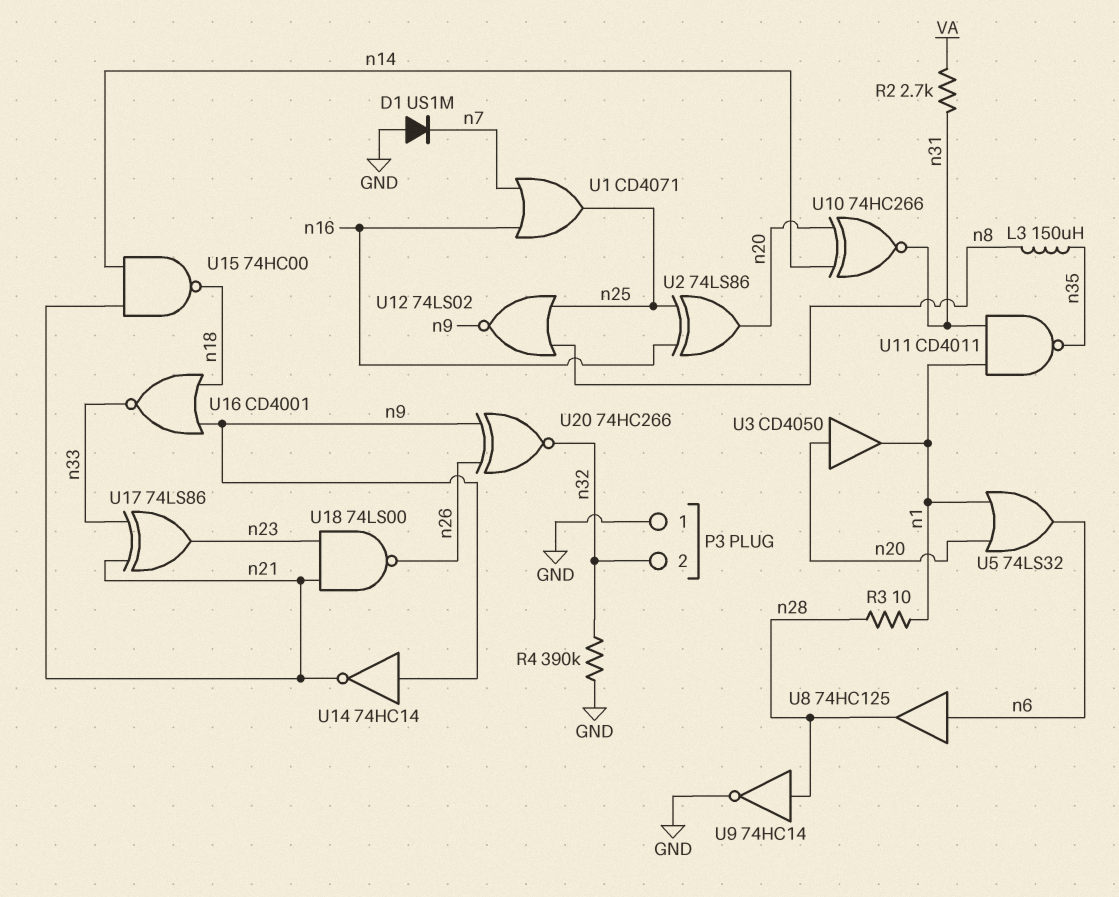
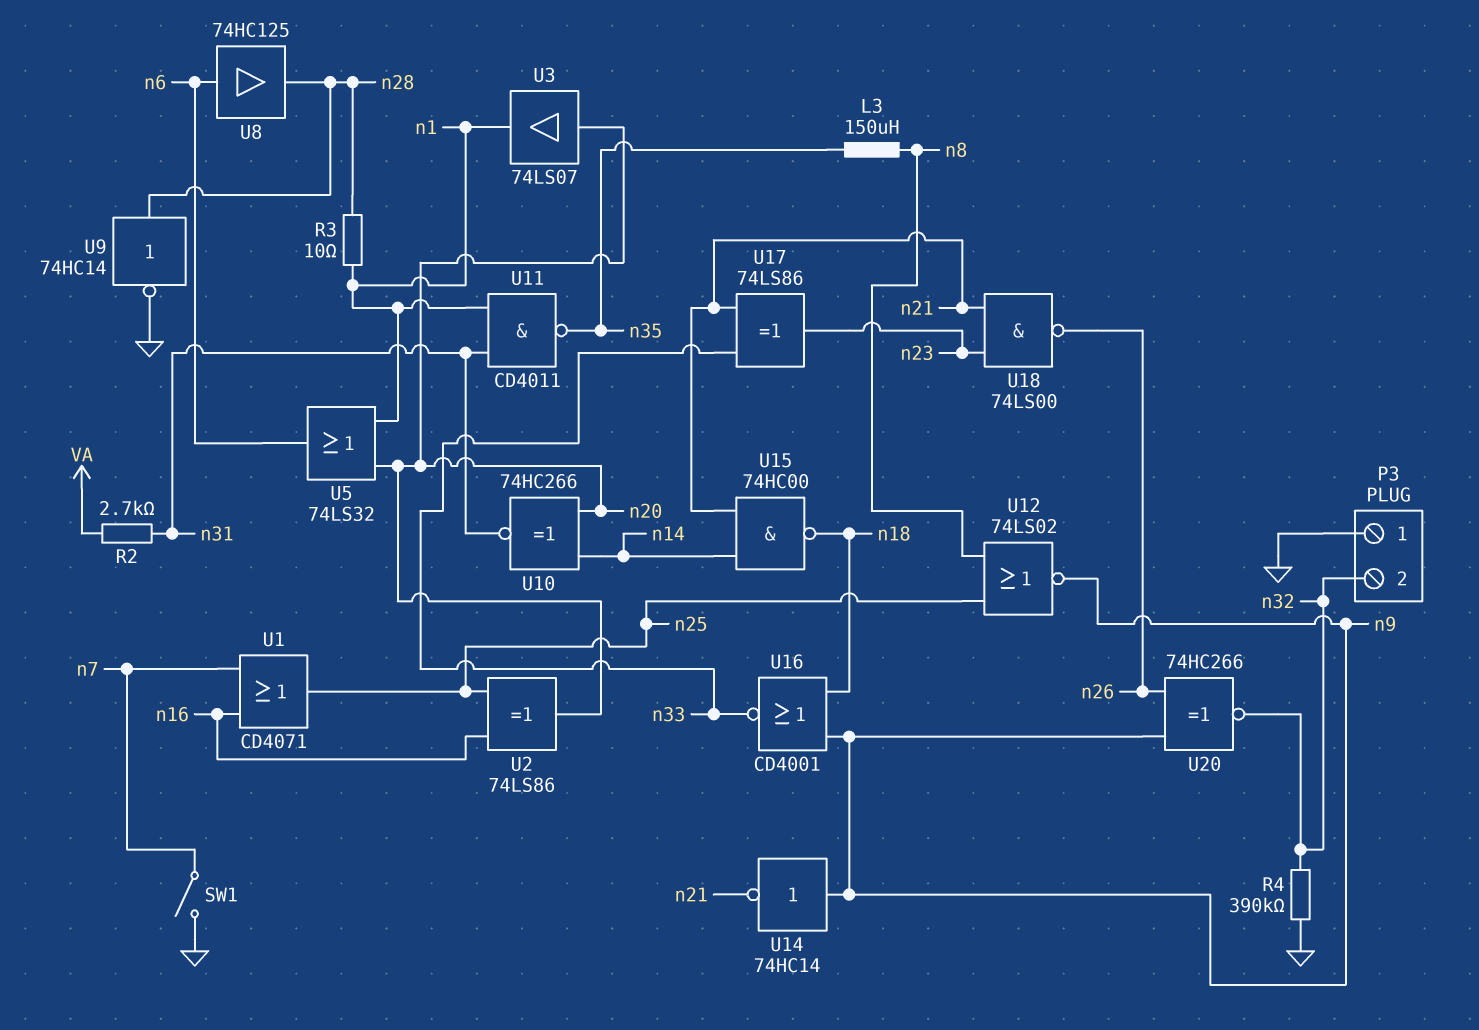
D1: diode US1M (A GND, K n7) -> none
SW1: none -> switch (GND, n7)
U3: buffer CD4050 (in n20, out n1) -> buffer 74LS07 (in n20, out n1)

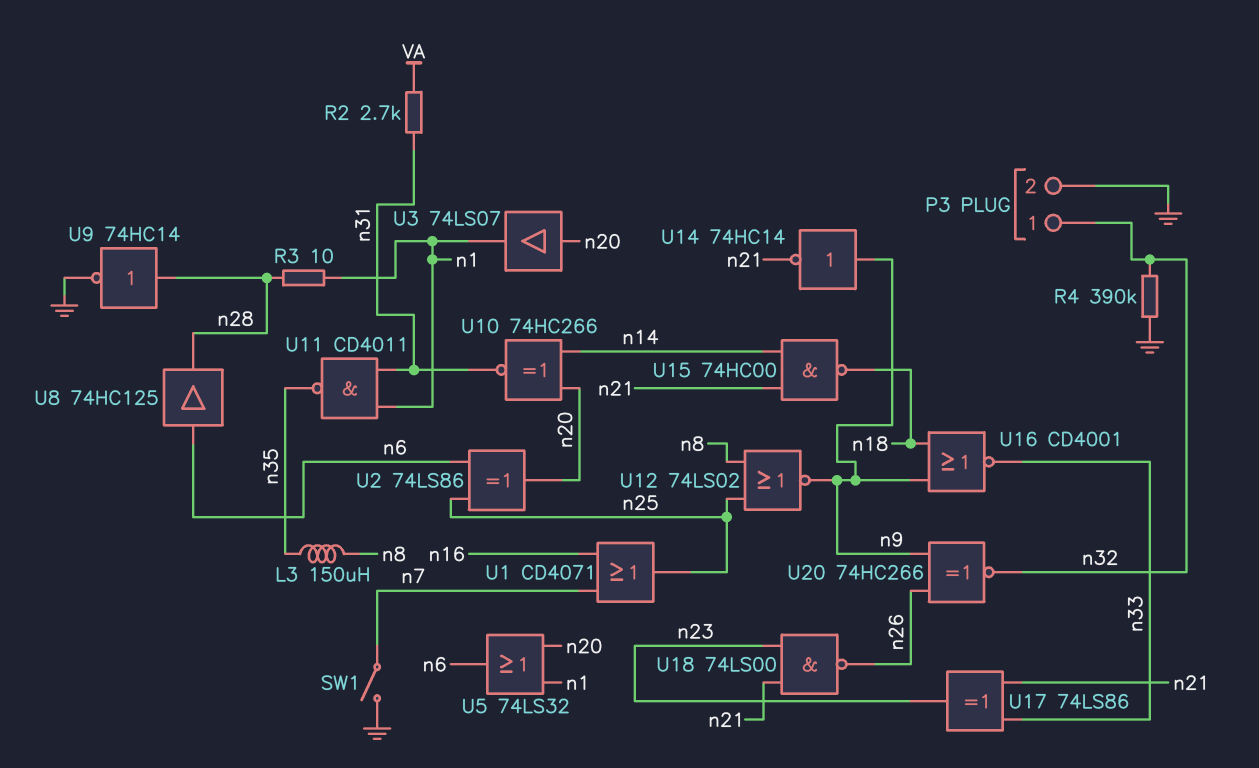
P3 pin 1: GND -> n32
P3 pin 2: n32 -> GND
U2: XOR 74LS86 (in n16, in n25, out n20) -> XOR 74LS86 (in n6, in n25, out n20)

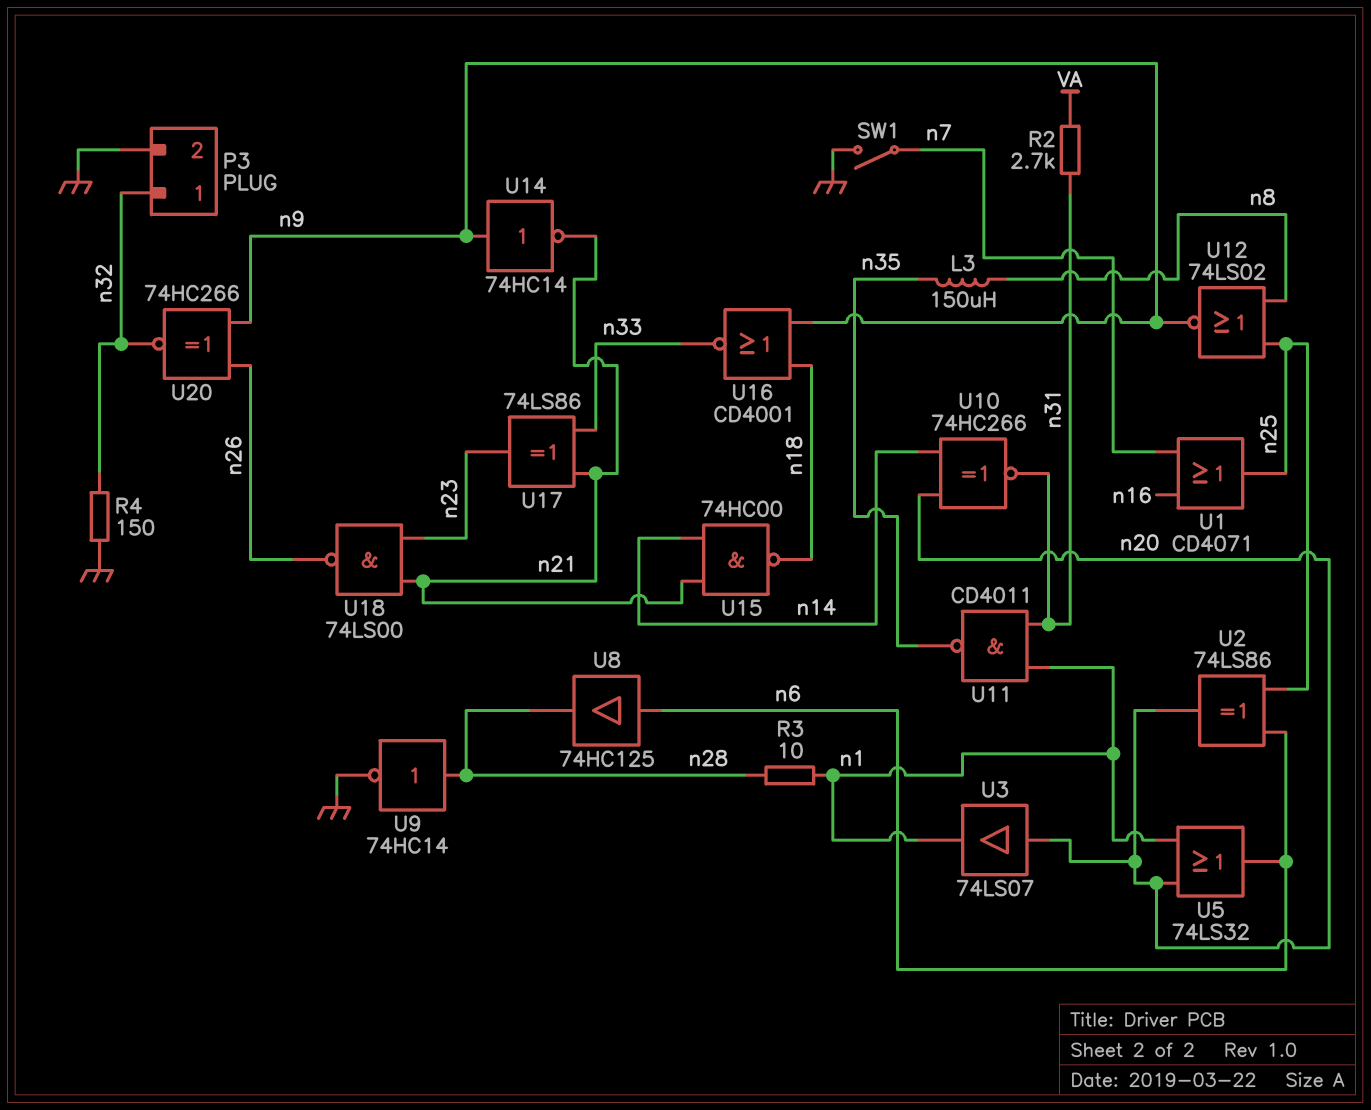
R4: 390k (GND, n32) -> 150 (GND, n32)

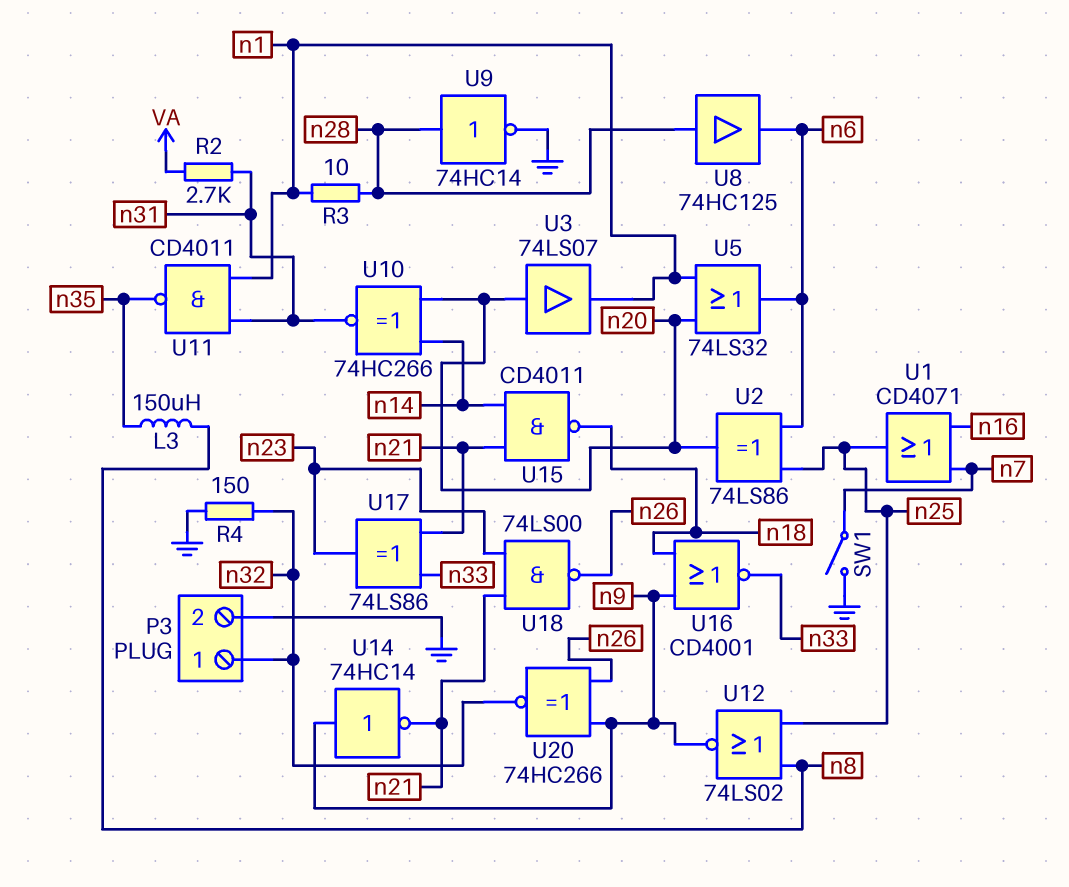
U8: buffer 74HC125 (in n6, out n28) -> buffer 74HC125 (in n28, out n6)
U15: NAND 74HC00 (in n14, in n21, out n18) -> NAND CD4011 (in n14, in n21, out n18)

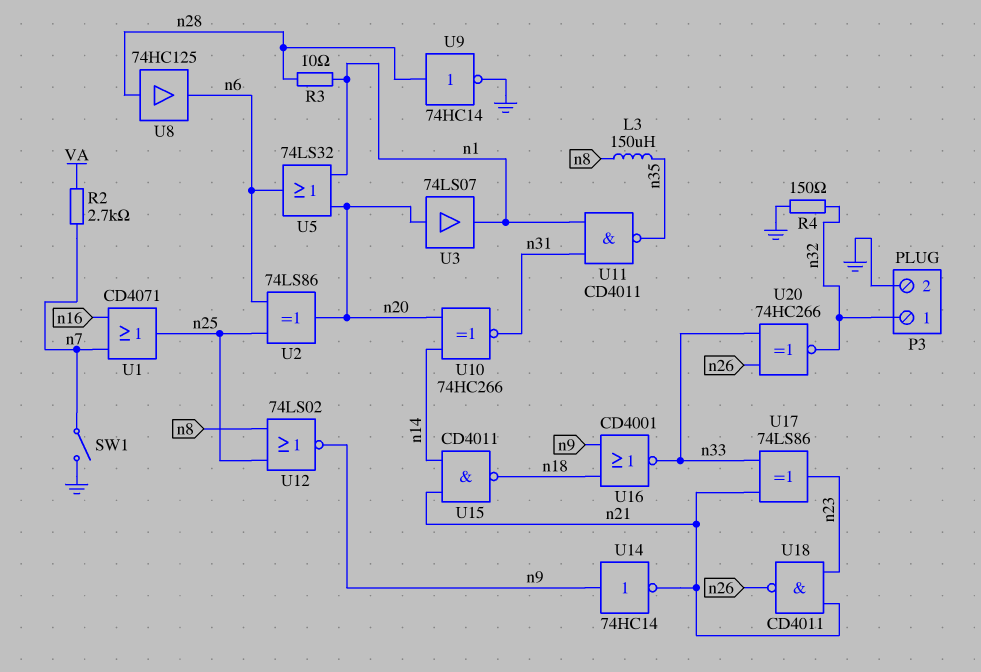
R2: 2.7k (VA, n31) -> 2.7k (VA, n7)
U18: NAND 74LS00 (in n21, in n23, out n26) -> NAND CD4011 (in n21, in n23, out n26)
U20: XNOR 74HC266 (in n9, in n26, out n32) -> XNOR 74HC266 (in n26, in n33, out n32)

